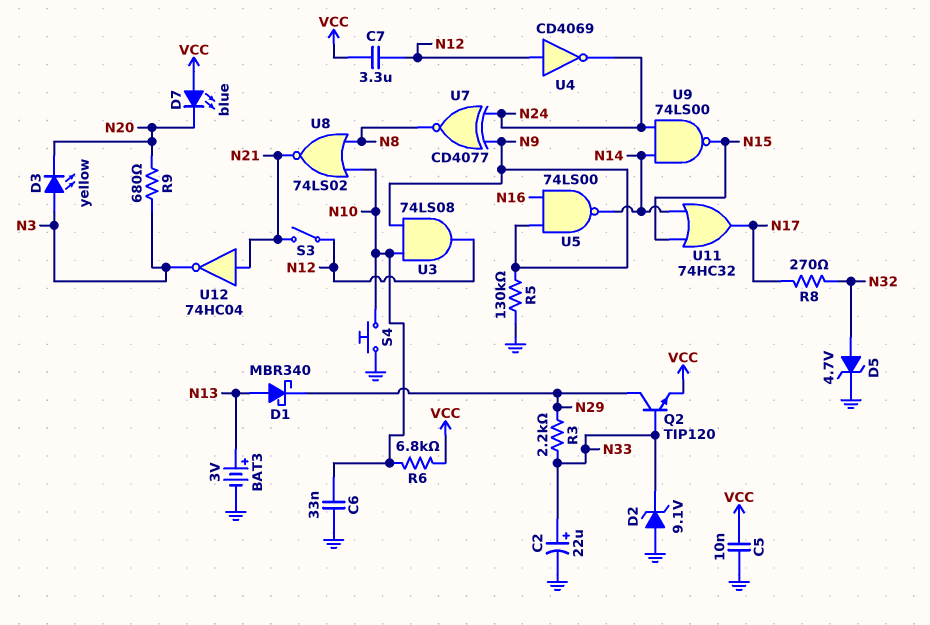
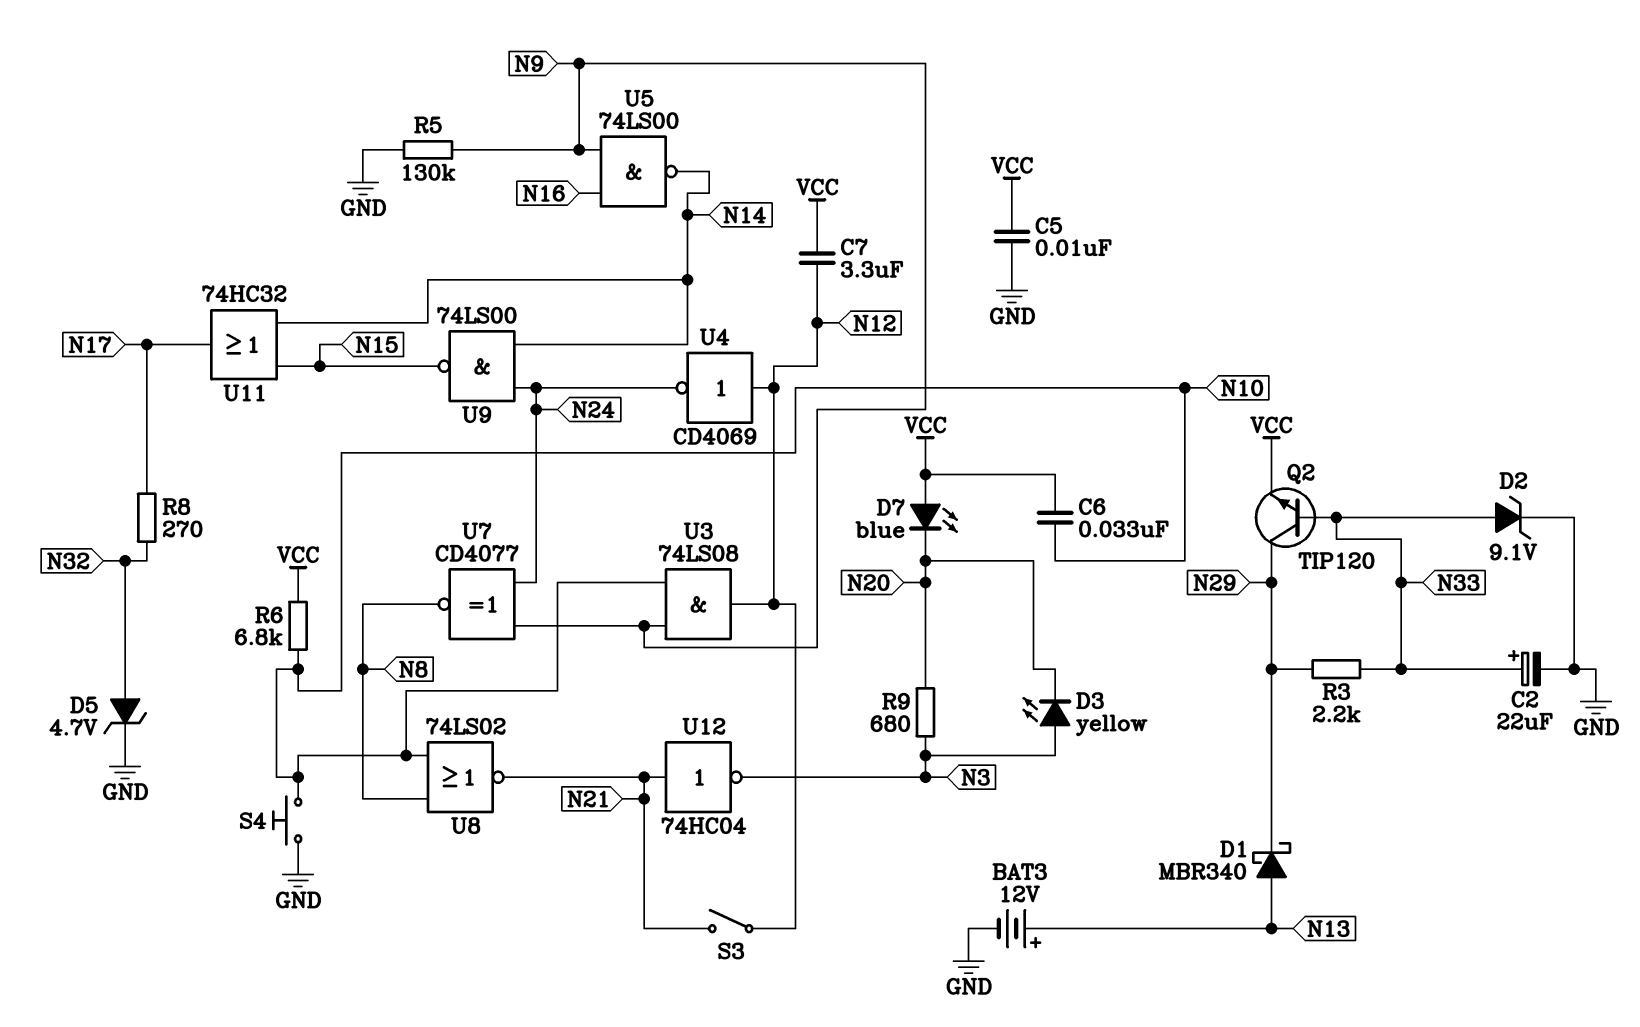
BAT3: 3V (plus N13, minus GND) -> 12V (plus N13, minus GND)
C6: 33nF (GND, N10) -> 33nF (N10, VCC)
D2: zener 9.1V (A GND, K N33) -> zener 9.1V (A N33, K GND)

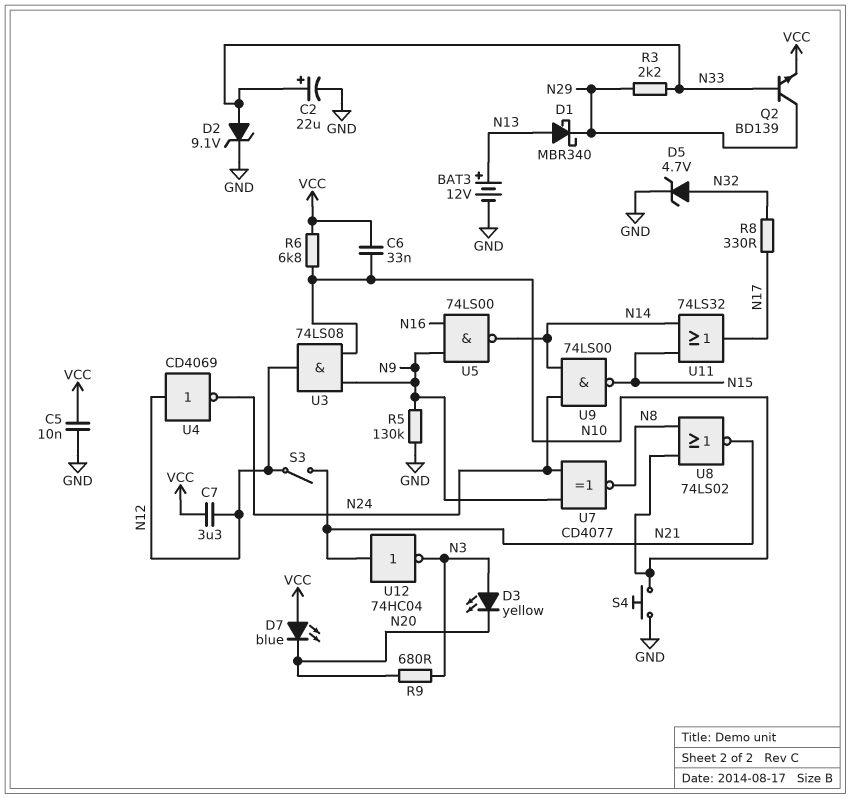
Q2: NPN TIP120 (B N33, C N29, E VCC) -> NPN BD139 (B N33, C N29, E VCC)
R8: 270 (N17, N32) -> 330 (N17, N32)
U11: OR 74HC32 (in N14, in N15, out N17) -> OR 74LS32 (in N14, in N15, out N17)

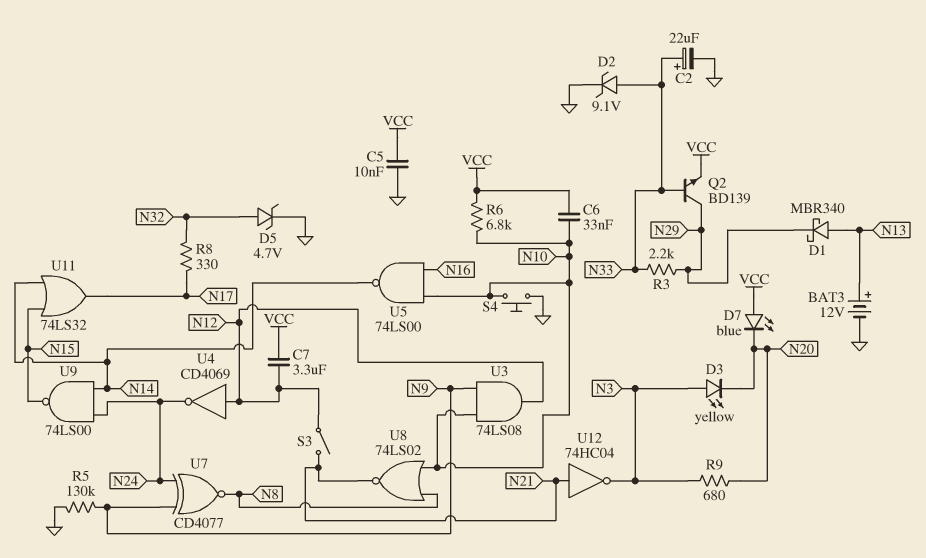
U5: NAND 74LS00 (in N9, in N16, out N14) -> NAND 74LS00 (in N10, in N16, out N14)

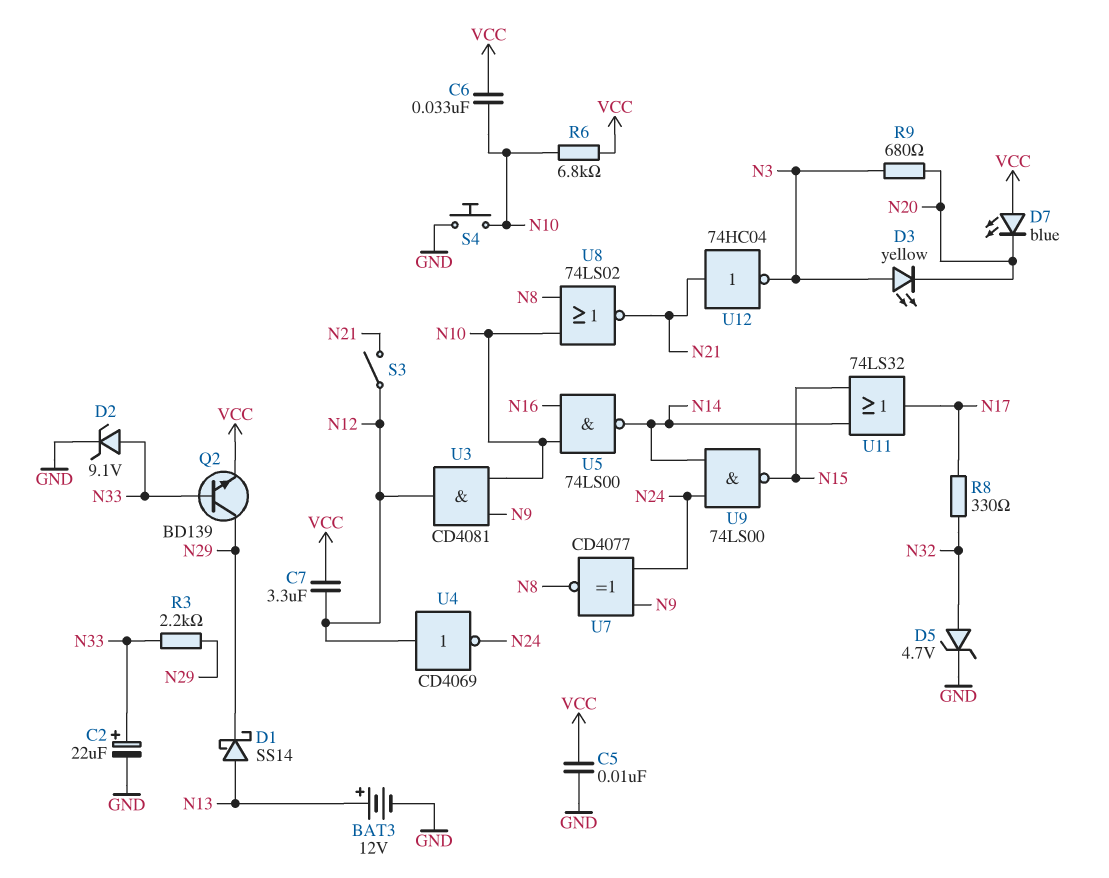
D1: schottky MBR340 (A N13, K N29) -> schottky SS14 (A N13, K N29)
R5: 130k (GND, N9) -> none
U3: AND 74LS08 (in N9, in N10, out N12) -> AND CD4081 (in N9, in N10, out N12)

